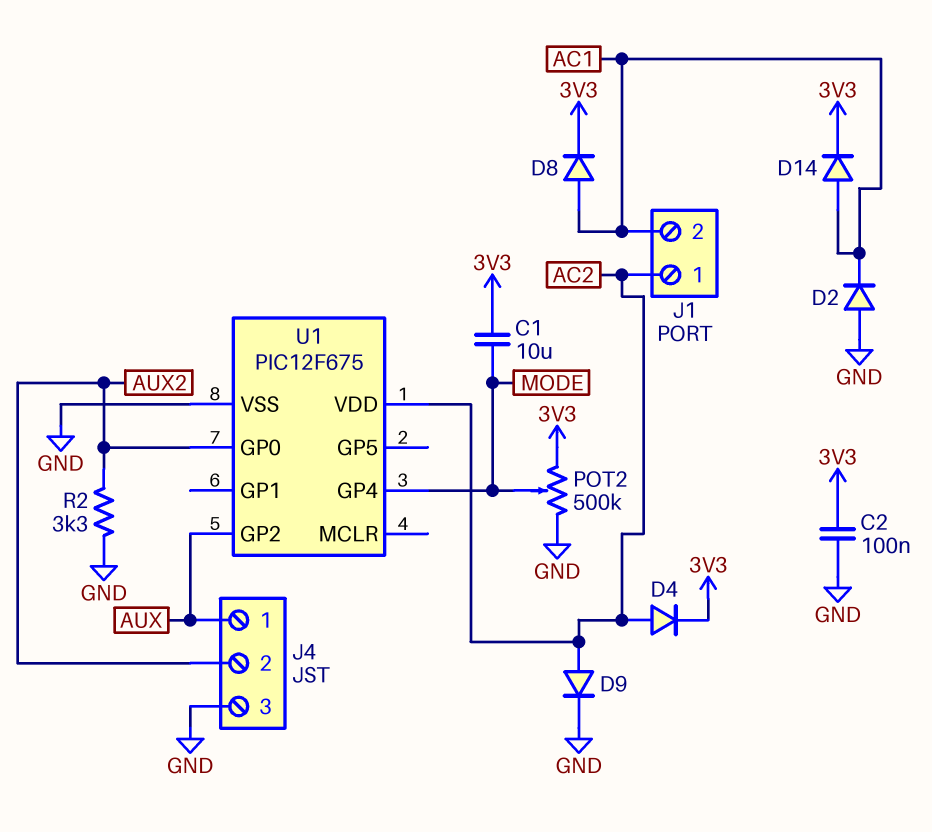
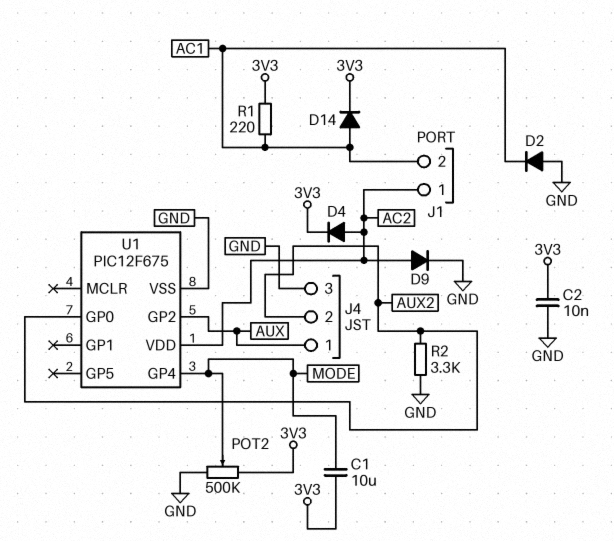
C2: 100nF (3V3, GND) -> 10nF (3V3, GND)
D8: diode (A AC1, K 3V3) -> none
R1: none -> 220 (3V3, AC1)

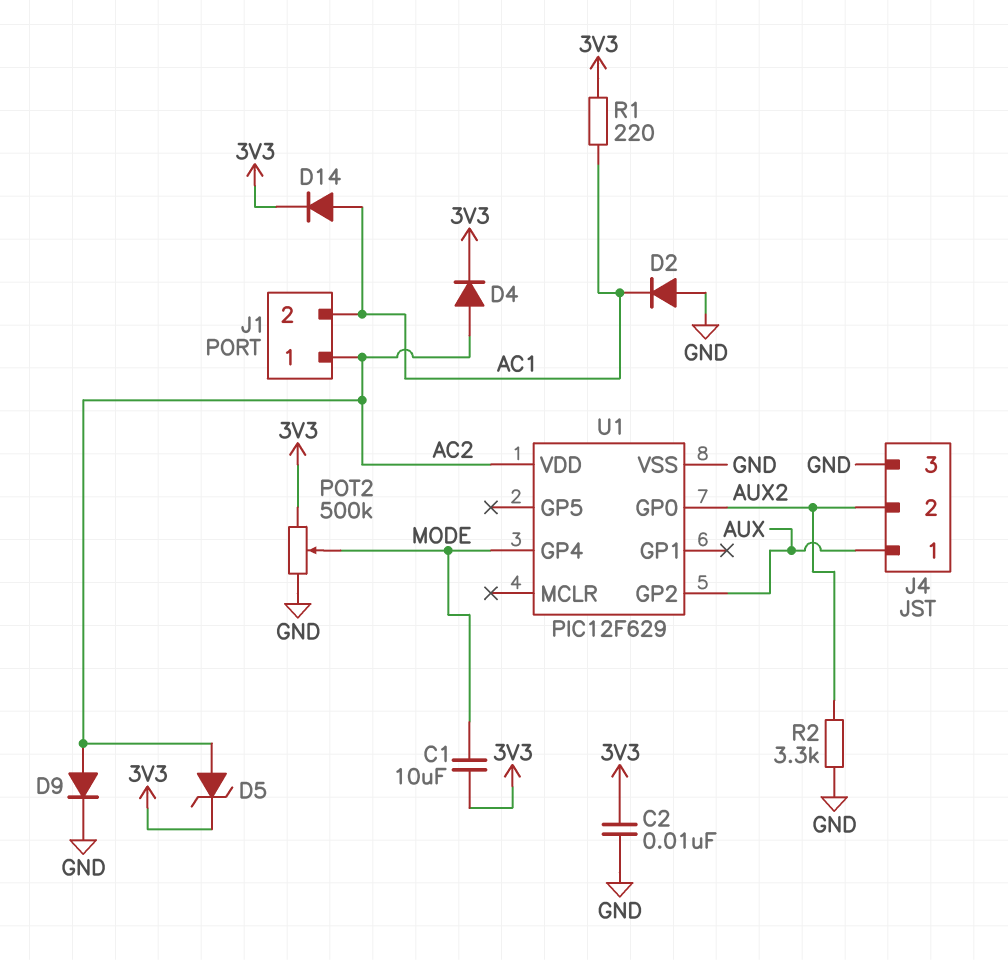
D5: none -> zener (A AC2, K 3V3)
U1: PIC12F675 -> PIC12F629

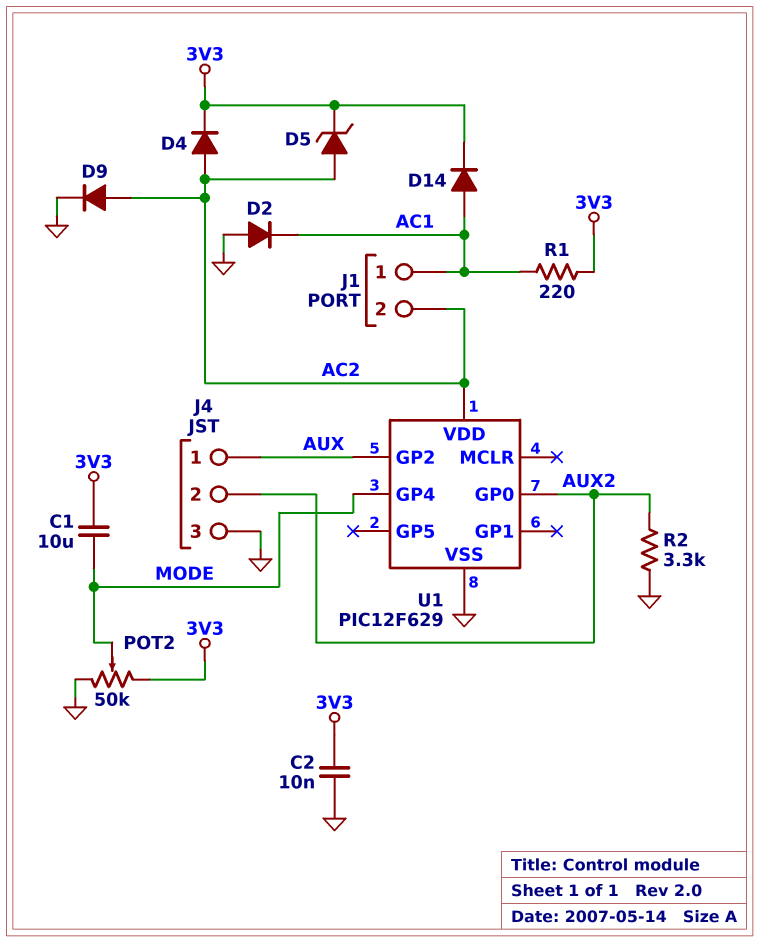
J1 pin 1: AC2 -> AC1
J1 pin 2: AC1 -> AC2
POT2: 500k (3V3, GND, wiper MODE) -> 50k (3V3, GND, wiper MODE)

